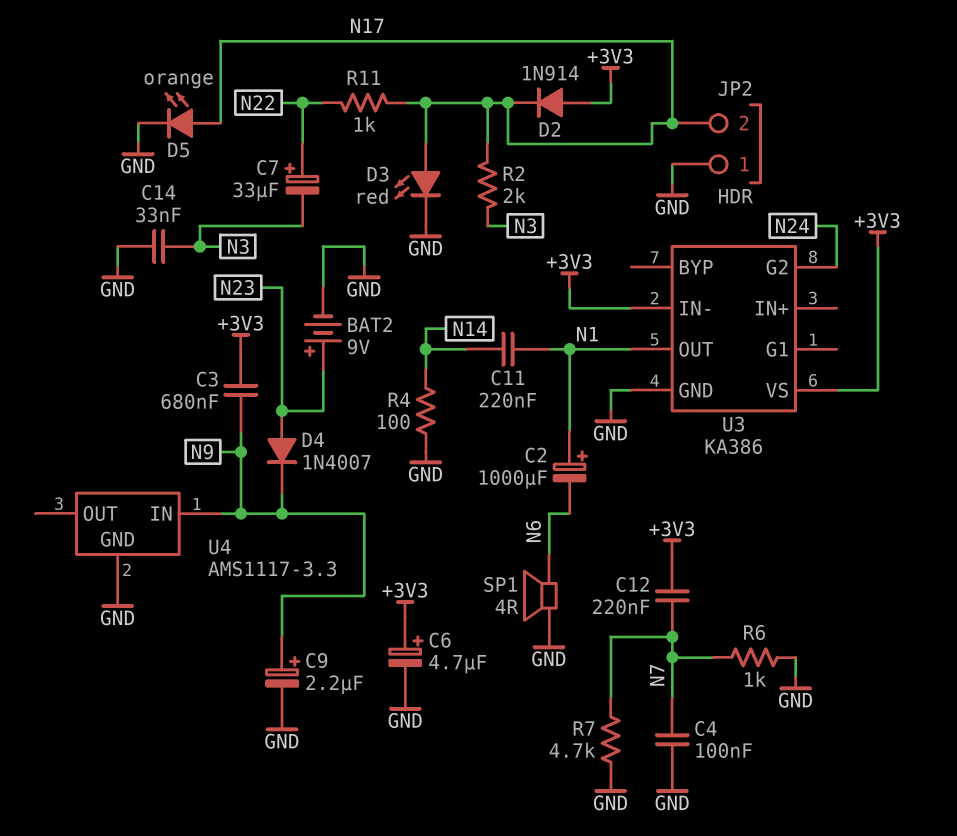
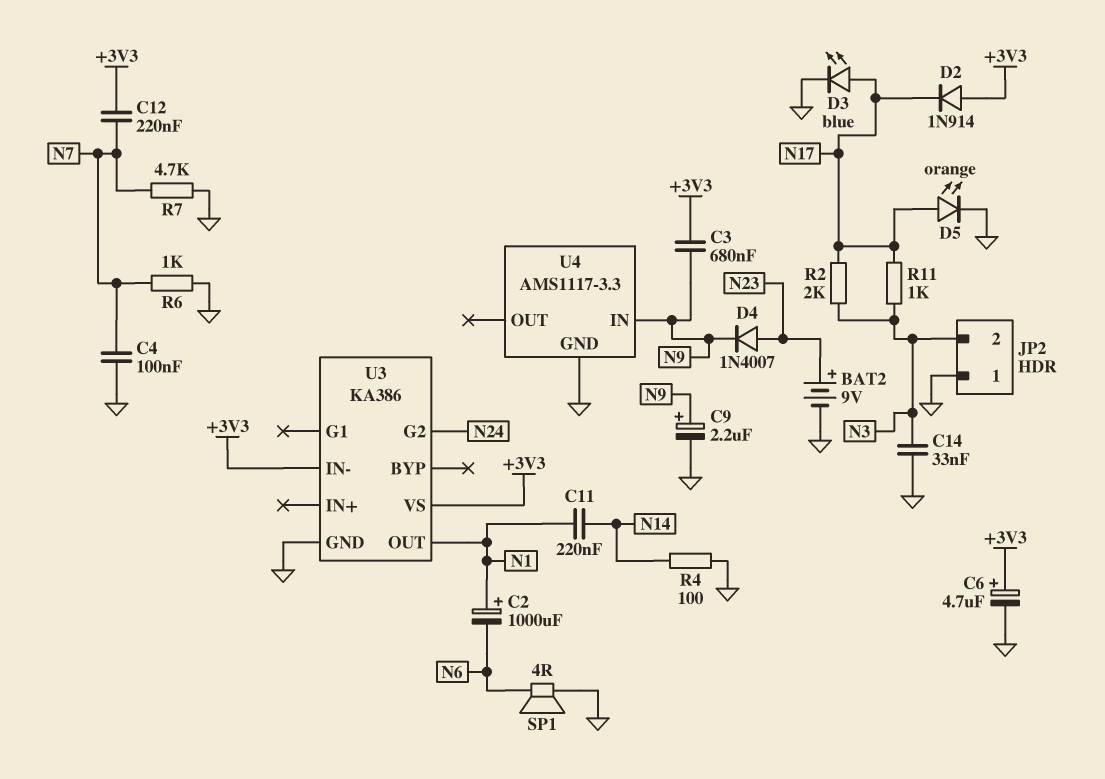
C7: 33uF (plus N22, minus N3) -> none
D3: LED red (A N17, K GND) -> LED blue (A N17, K GND)
JP2 pin 2: N17 -> N3
R11: 1k (N17, N22) -> 1k (N3, N17)

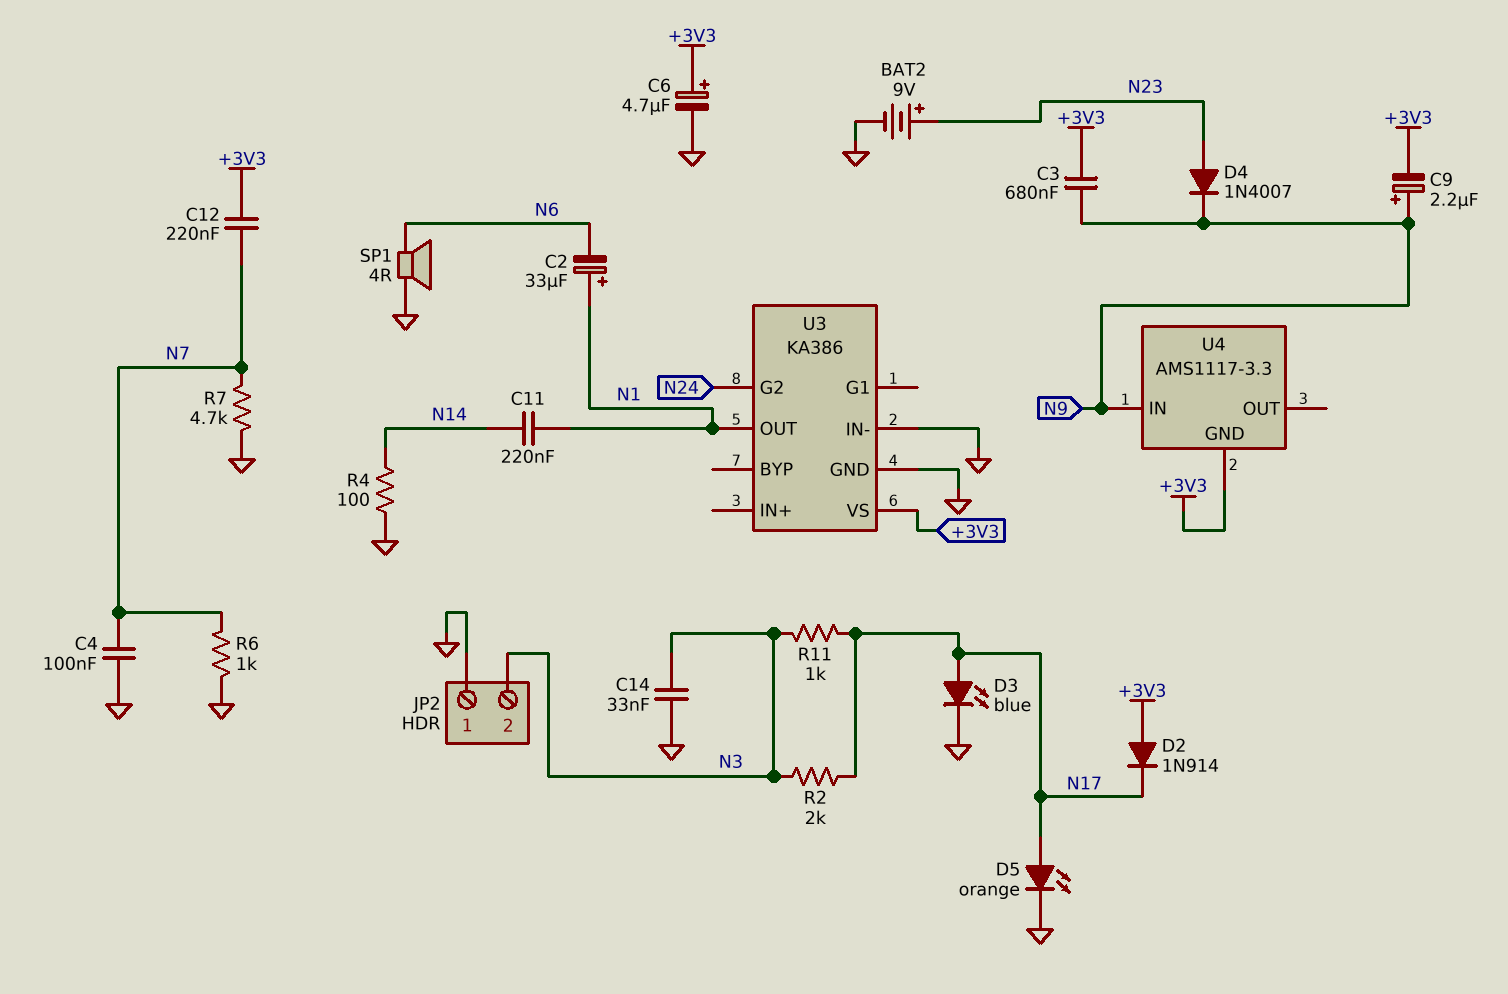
C2: 1000uF (plus N1, minus N6) -> 33uF (plus N1, minus N6)
C9: 2.2uF (plus N9, minus GND) -> 2.2uF (plus N9, minus +3V3)
U3 pin IN-: +3V3 -> GND
U4 pin GND: GND -> +3V3

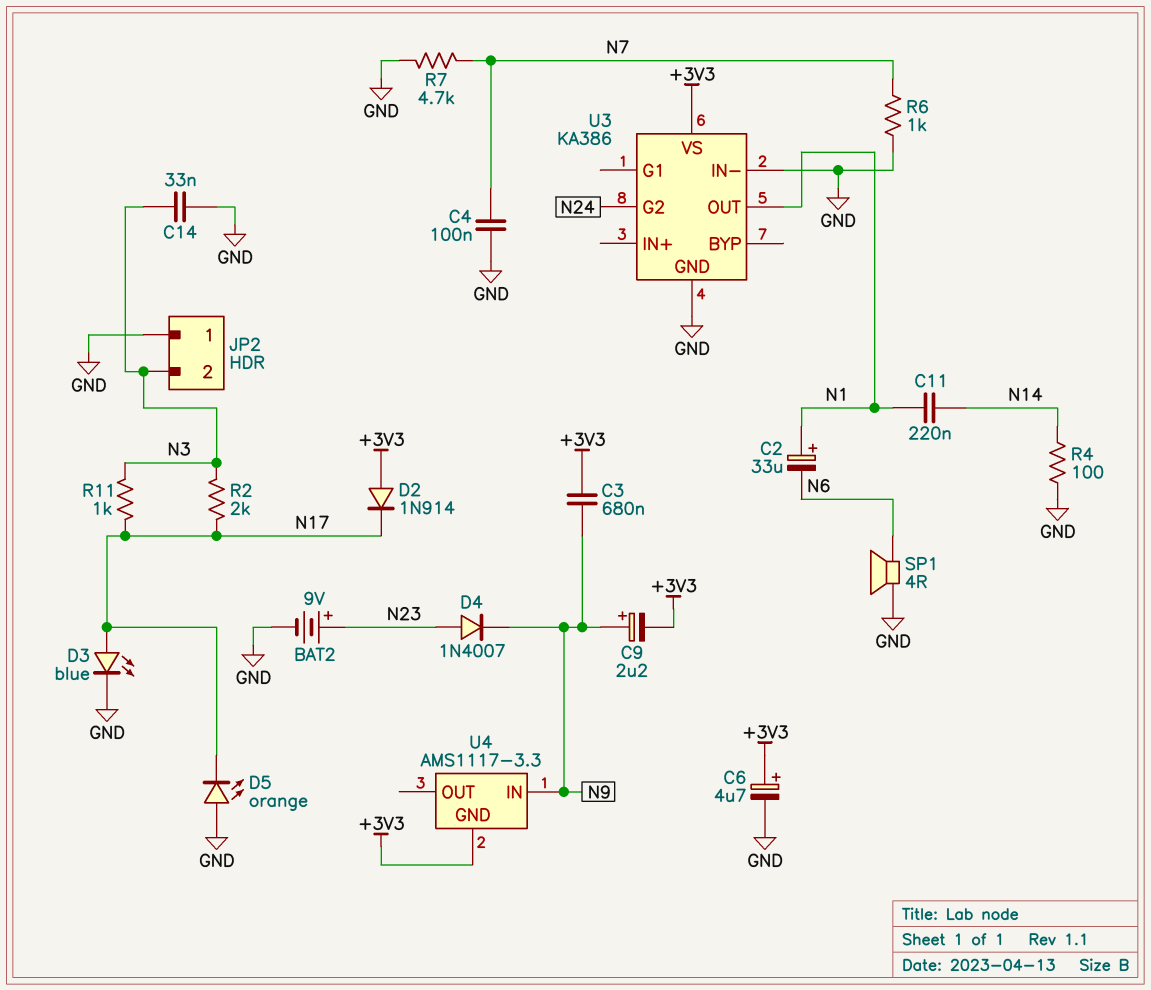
C12: 220nF (+3V3, N7) -> none
D5: LED orange (A N17, K GND) -> LED orange (A GND, K N17)

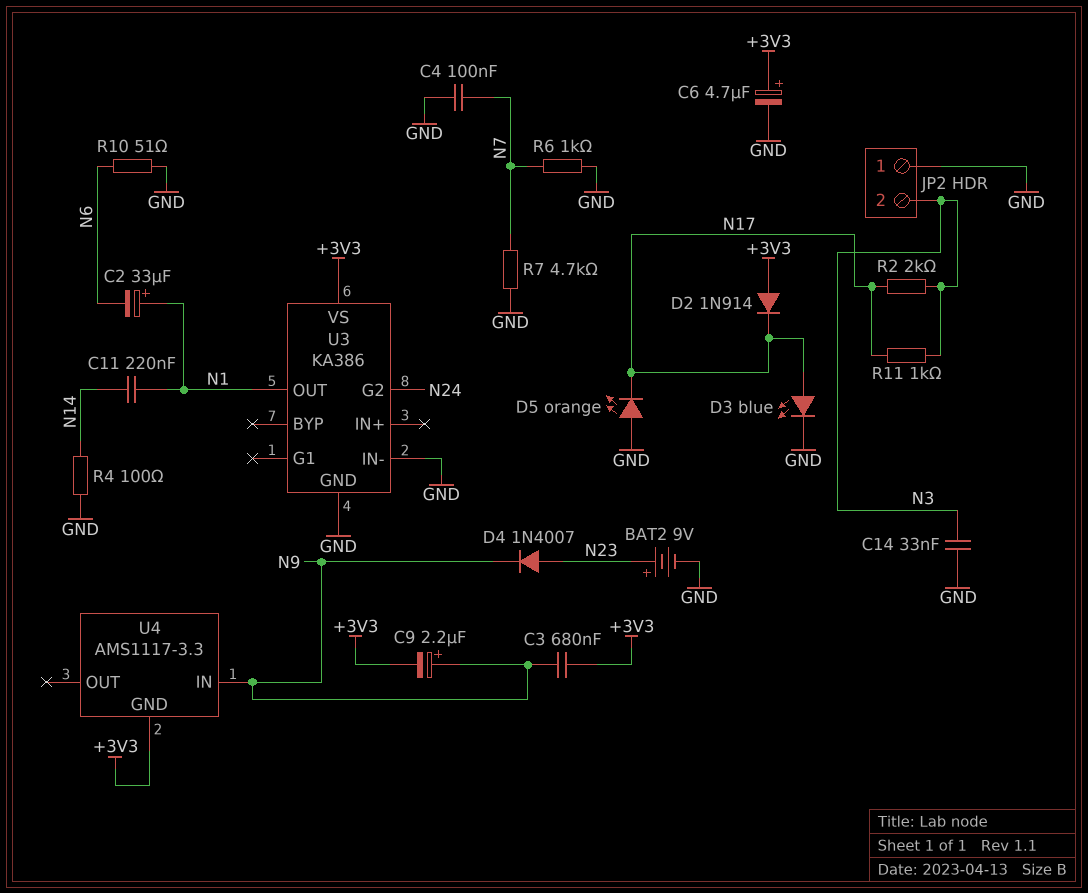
R10: none -> 51 (GND, N6)
SP1: speaker 4R (GND, N6) -> none

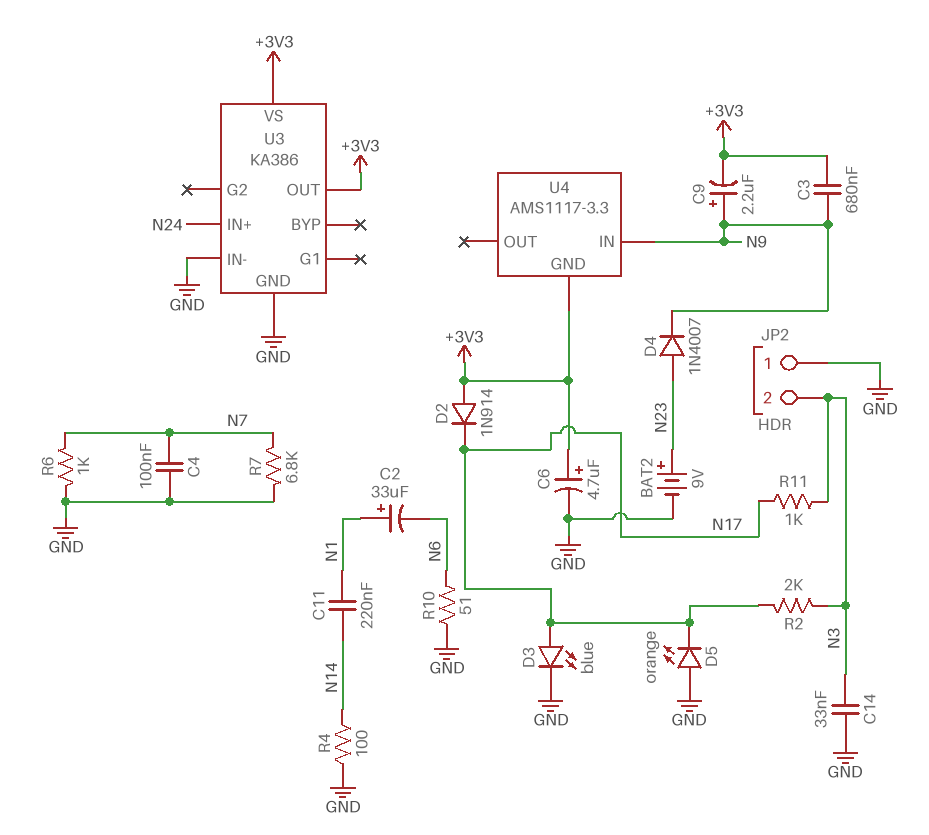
R7: 4.7k (GND, N7) -> 6.8k (GND, N7)
U3 pin G2: N24 -> none
U3 pin IN+: none -> N24
U3 pin OUT: N1 -> +3V3

